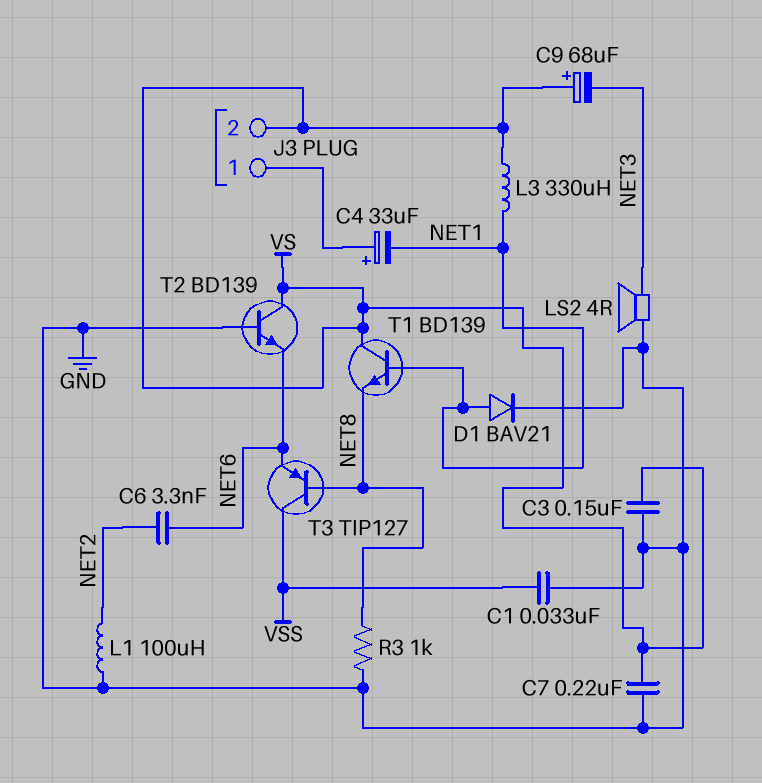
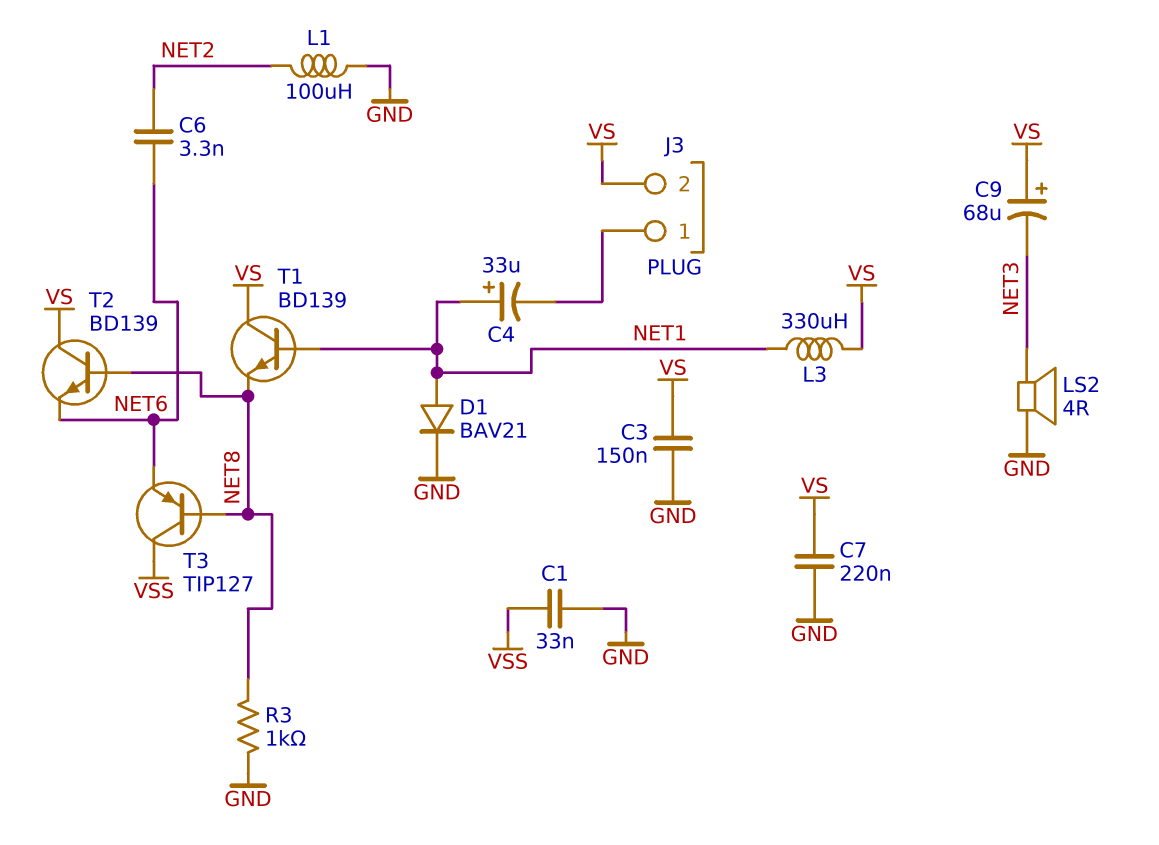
C4: 33uF (plus J3/1, minus NET1) -> 33uF (plus NET1, minus J3/1)
T2: NPN BD139 (B GND, C VS, E NET6) -> NPN BD139 (B NET8, C VS, E NET6)

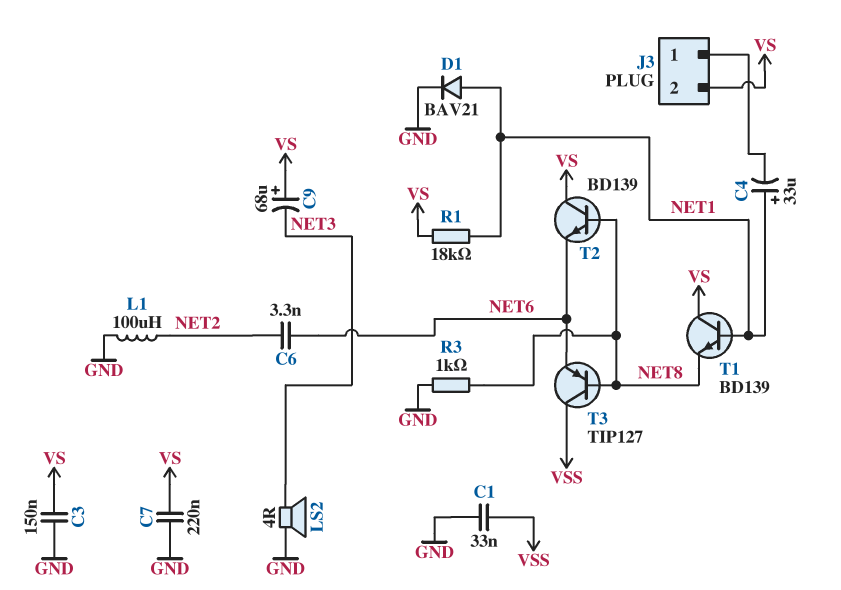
L3: 330uH (NET1, VS) -> none
R1: none -> 18k (NET1, VS)

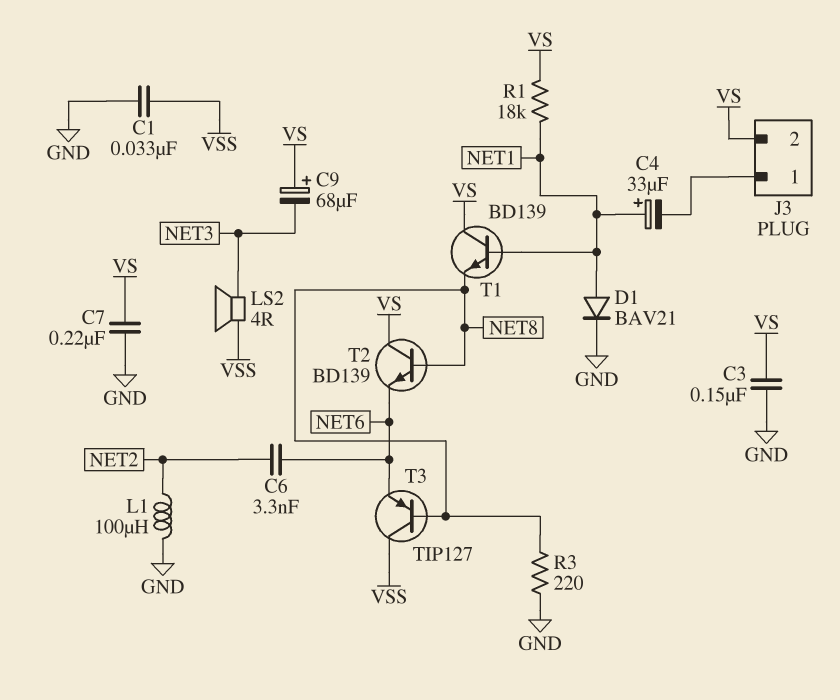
LS2: speaker 4R (GND, NET3) -> speaker 4R (NET3, VSS)
R3: 1k (GND, NET8) -> 220 (GND, NET8)

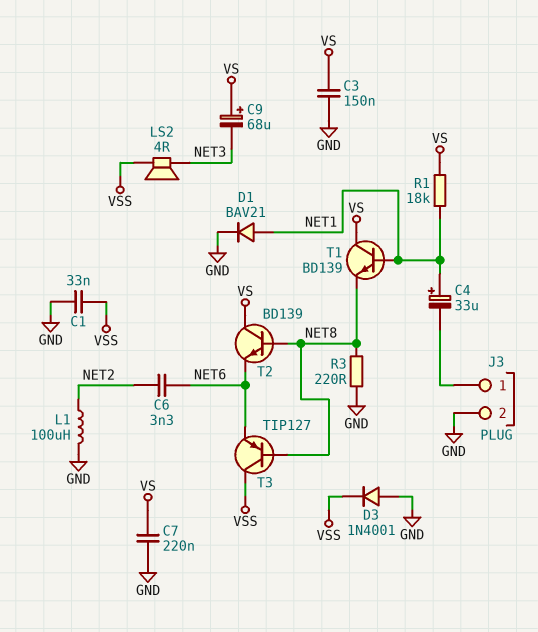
D3: none -> diode 1N4001 (A GND, K VSS)
J3 pin 2: VS -> GND

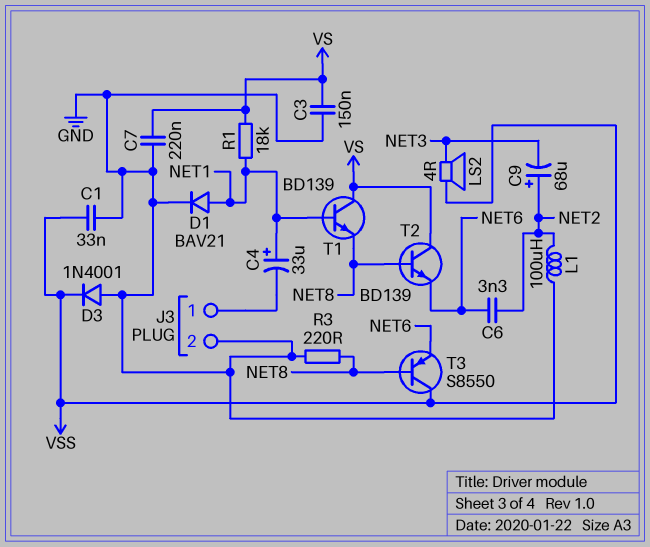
C9: 68uF (plus VS, minus NET3) -> 68uF (plus NET2, minus NET3)
T3: PNP TIP127 (B NET8, C VSS, E NET6) -> PNP S8550 (B NET8, C VSS, E NET6)

